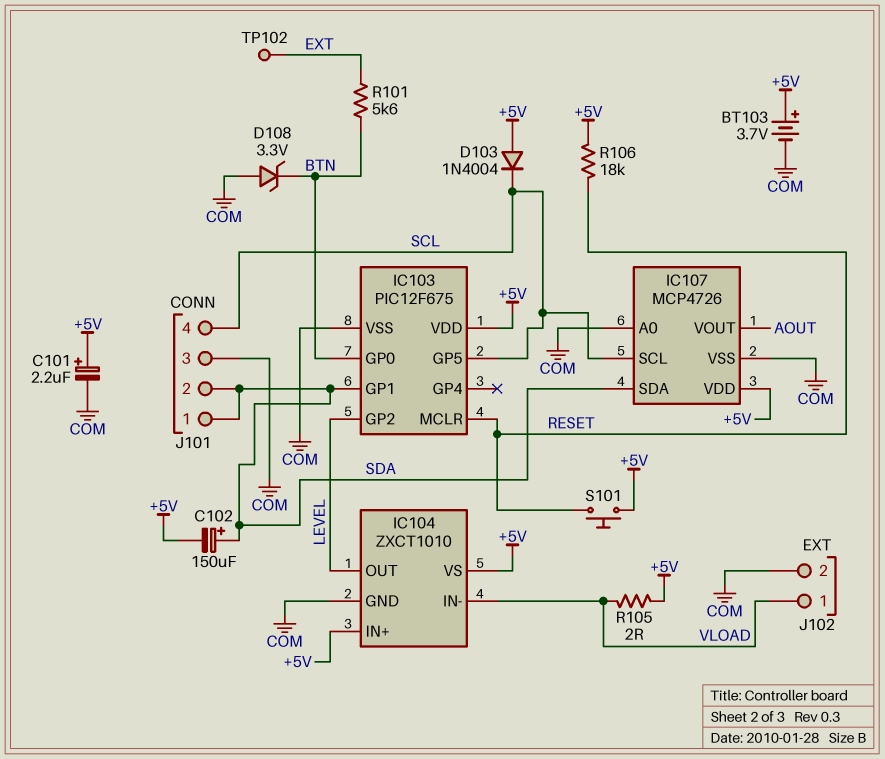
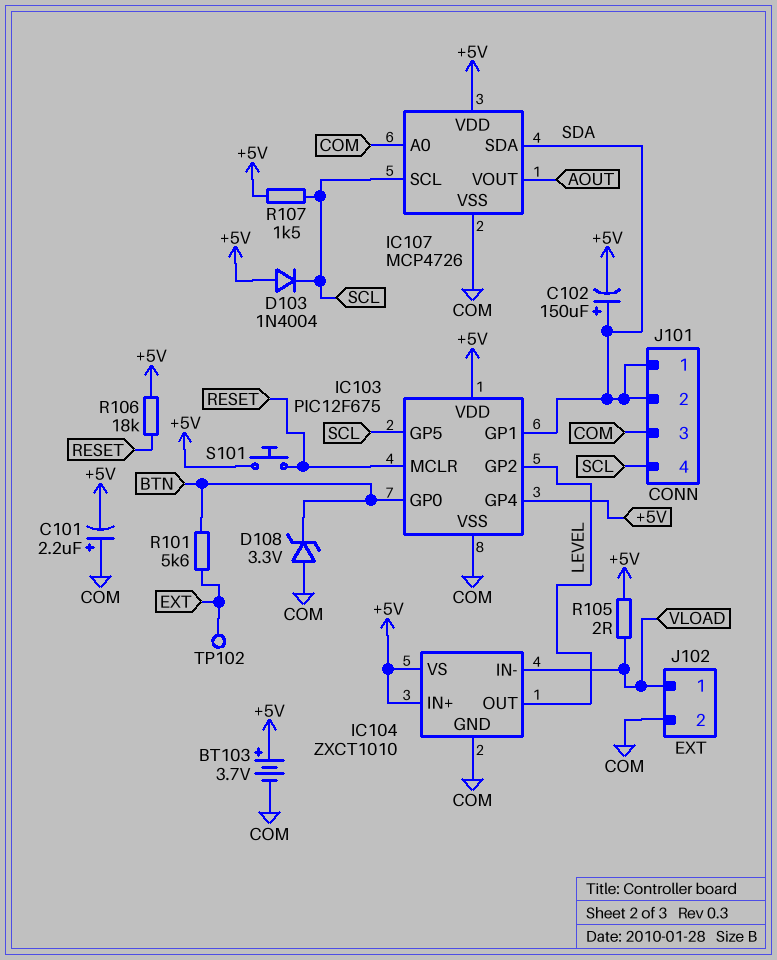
C101: 2.2uF (plus +5V, minus COM) -> 2.2uF (plus COM, minus +5V)
IC103 pin GP4: none -> +5V
R107: none -> 1.5k (+5V, SCL)

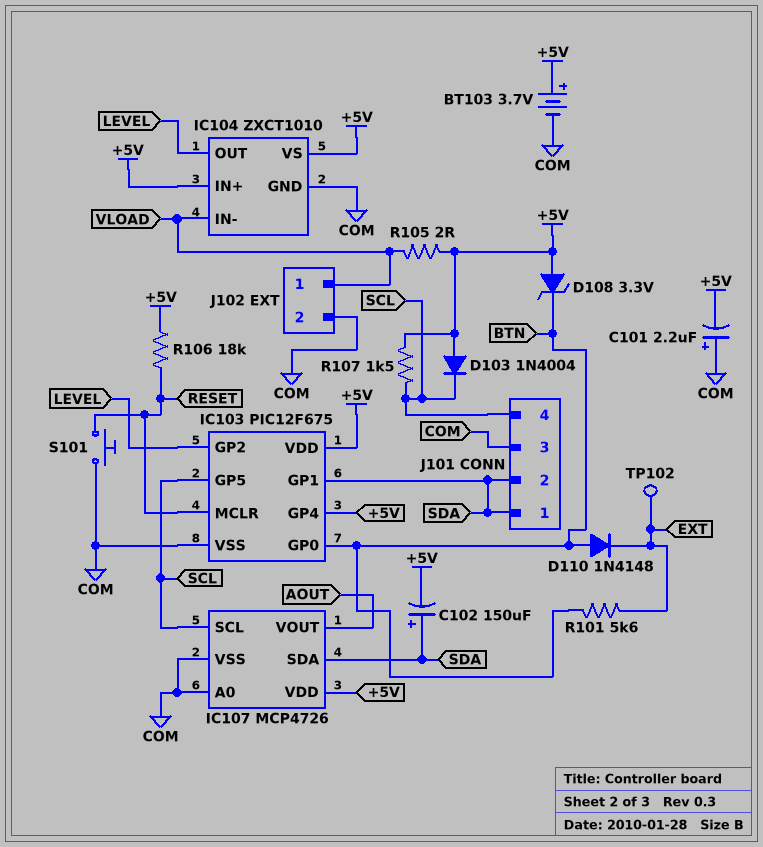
D108: zener 3.3V (A COM, K BTN) -> zener 3.3V (A +5V, K BTN)
D110: none -> diode 1N4148 (A BTN, K EXT)
S101: button (+5V, RESET) -> button (COM, RESET)

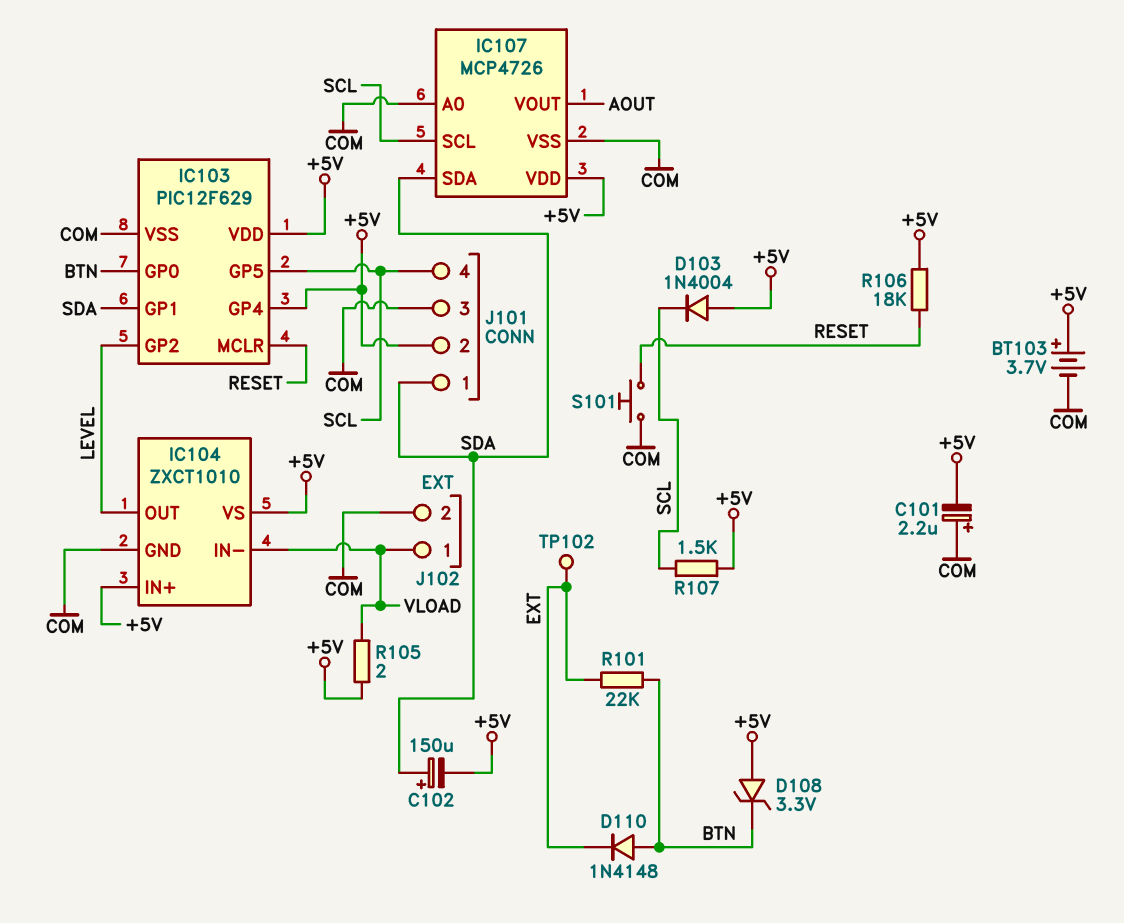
IC103: PIC12F675 -> PIC12F629
J101 pin 2: SDA -> +5V
R101: 5.6k (BTN, EXT) -> 22k (BTN, EXT)

